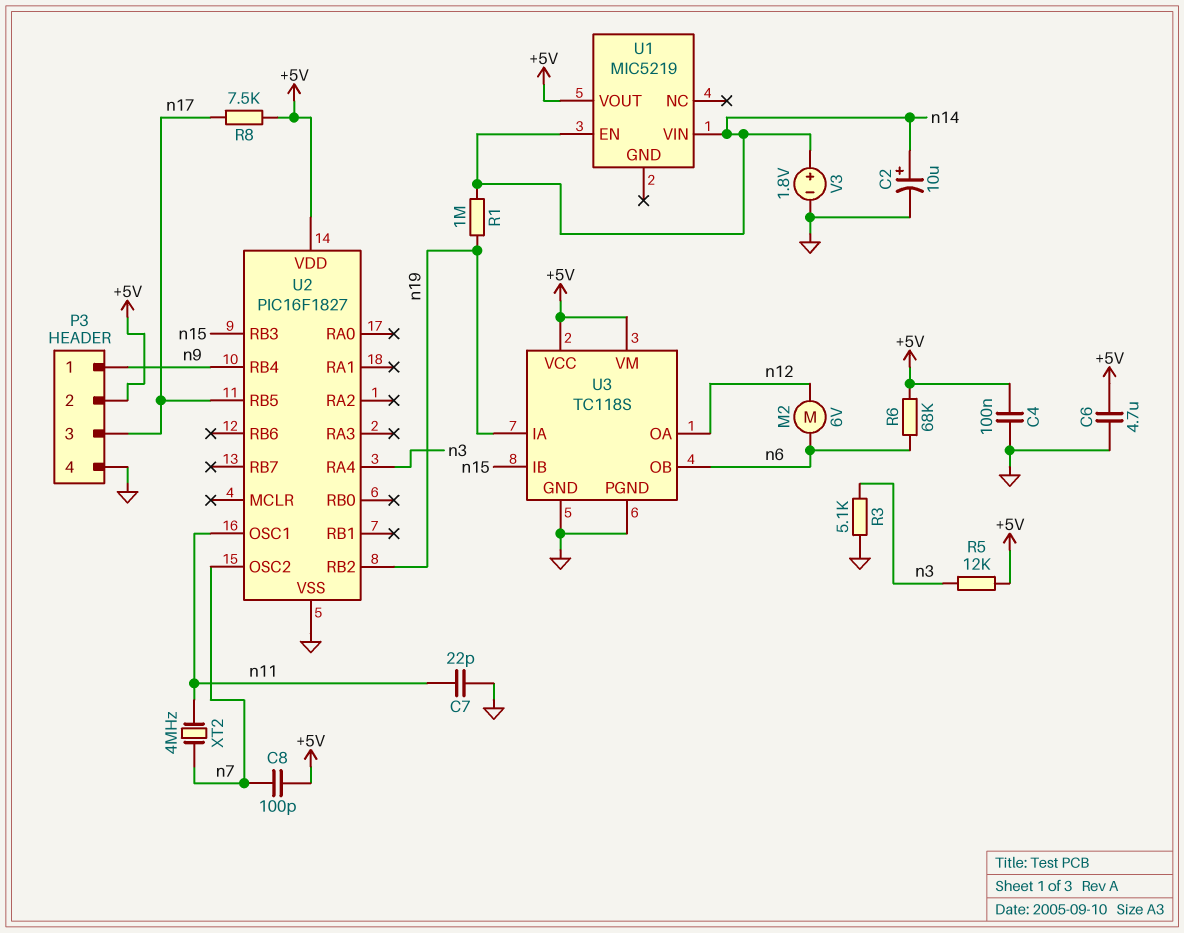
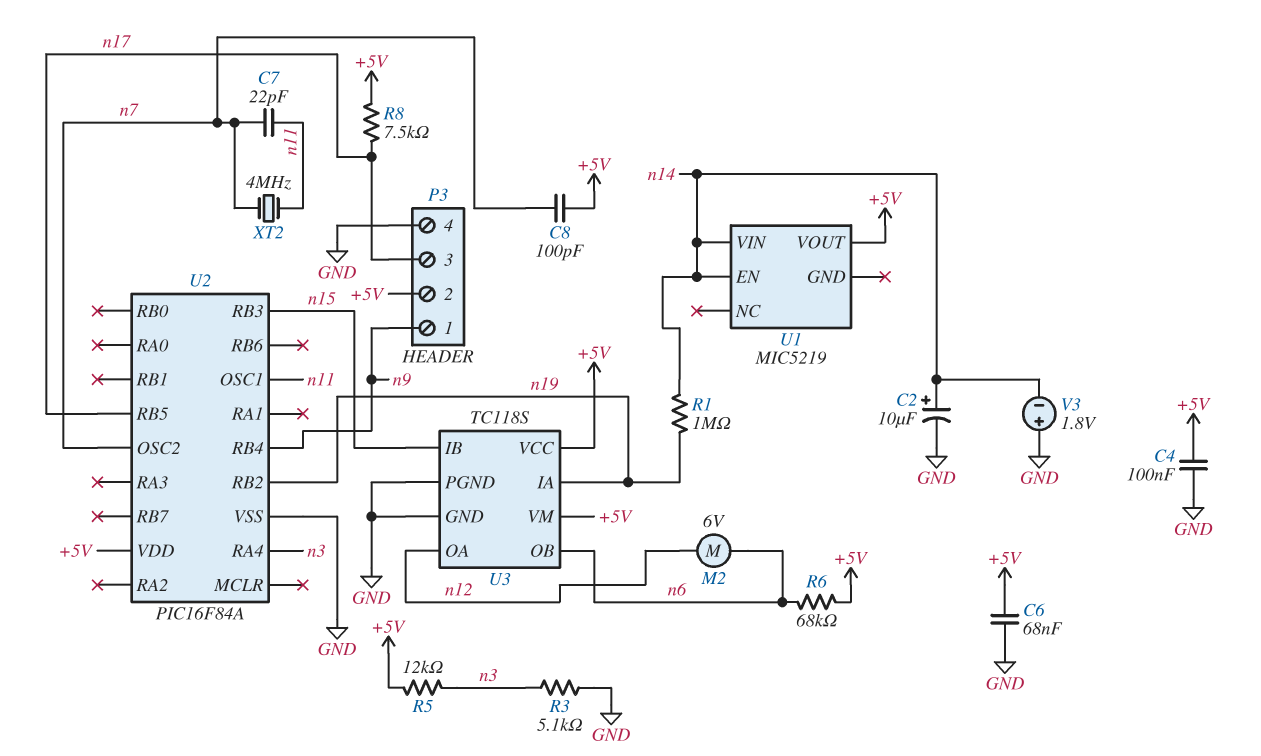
C6: 4.7uF (+5V, GND) -> 68nF (+5V, GND)
C7: 22pF (GND, n11) -> 22pF (n7, n11)
U2: PIC16F1827 -> PIC16F84A
V3: 1.8V (plus n14, minus GND) -> 1.8V (plus GND, minus n14)

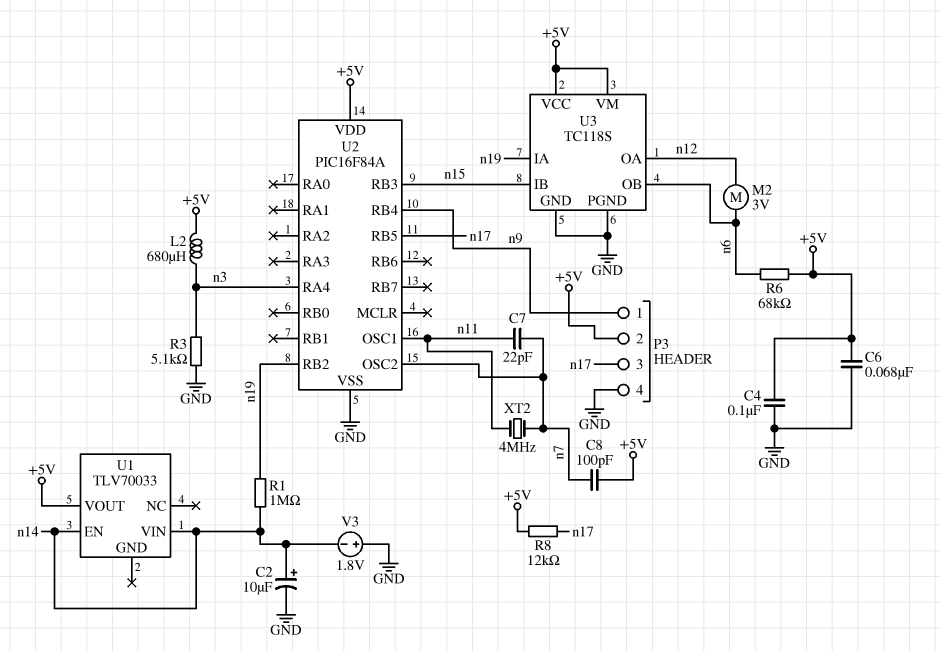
L2: none -> 680uH (+5V, n3)
M2: motor 6V (n6, n12) -> motor 3V (n6, n12)
R5: 12k (+5V, n3) -> none
R8: 7.5k (+5V, n17) -> 12k (+5V, n17)
U1: MIC5219 -> TLV70033

